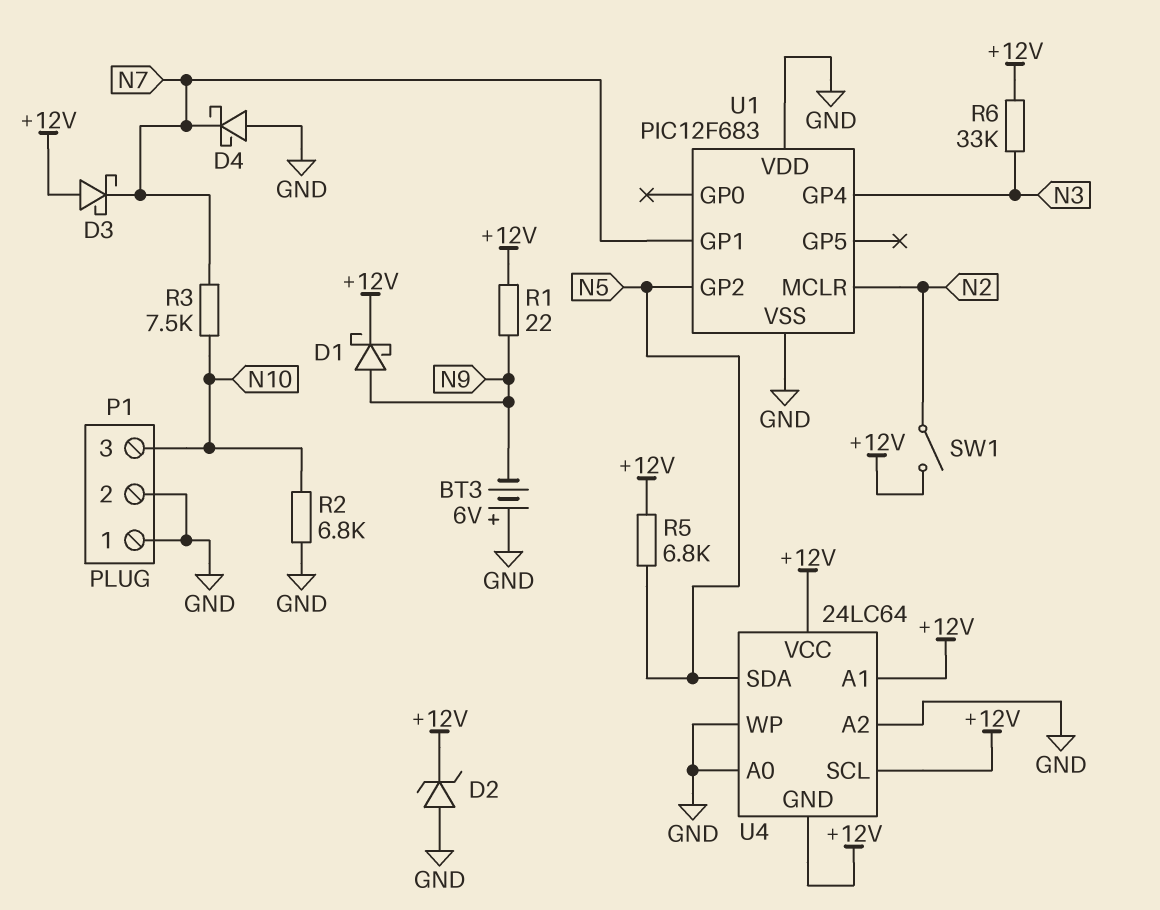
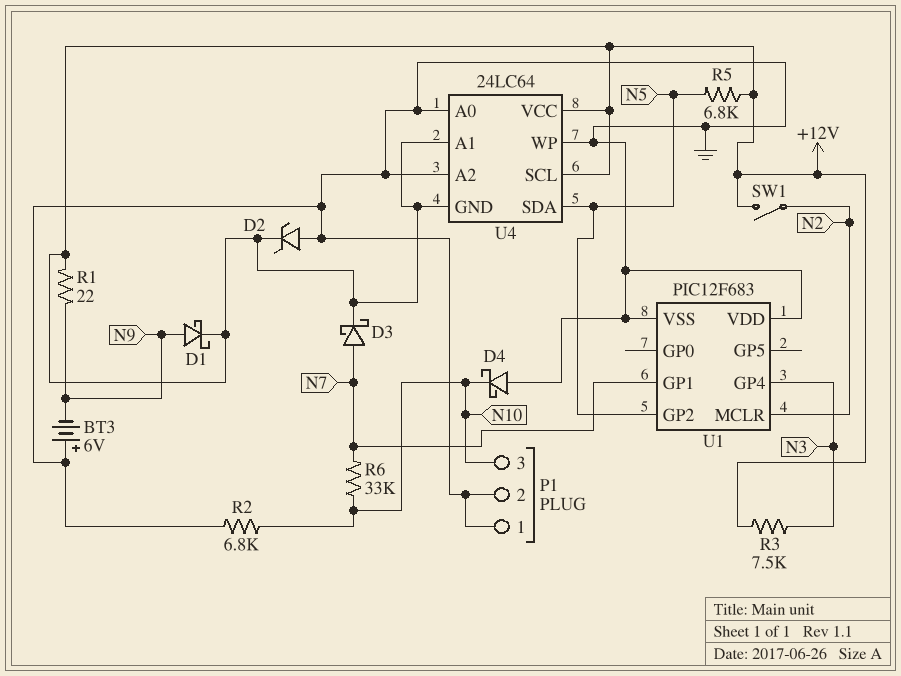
D3: schottky (A +12V, K N7) -> schottky (A N7, K +12V)
D4: schottky (A GND, K N7) -> schottky (A GND, K N10)
R3: 7.5k (N7, N10) -> 7.5k (+12V, N3)
R6: 33k (+12V, N3) -> 33k (N7, N10)

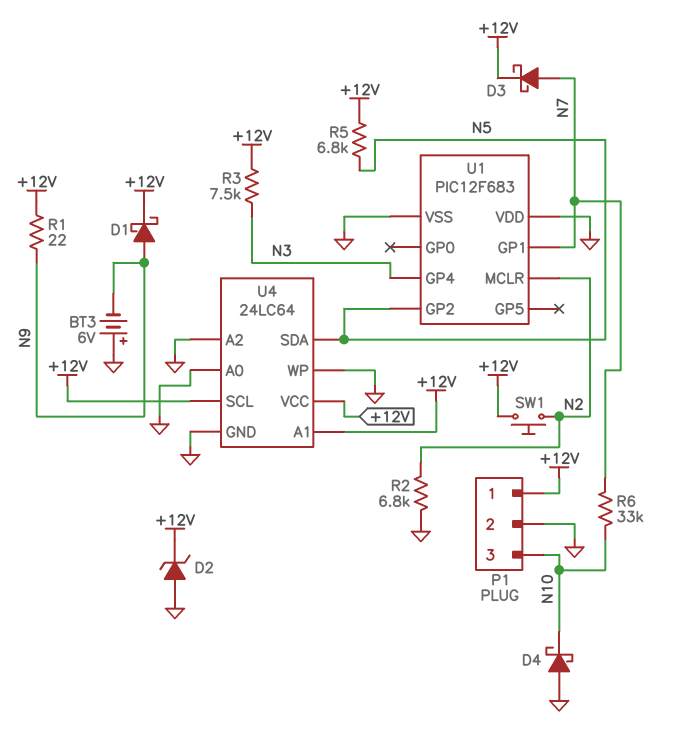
P1 pin 1: GND -> +12V
R2: 6.8k (GND, N10) -> 6.8k (GND, N2)
SW1: switch (+12V, N2) -> button (+12V, N2)
U4 pin GND: +12V -> GND

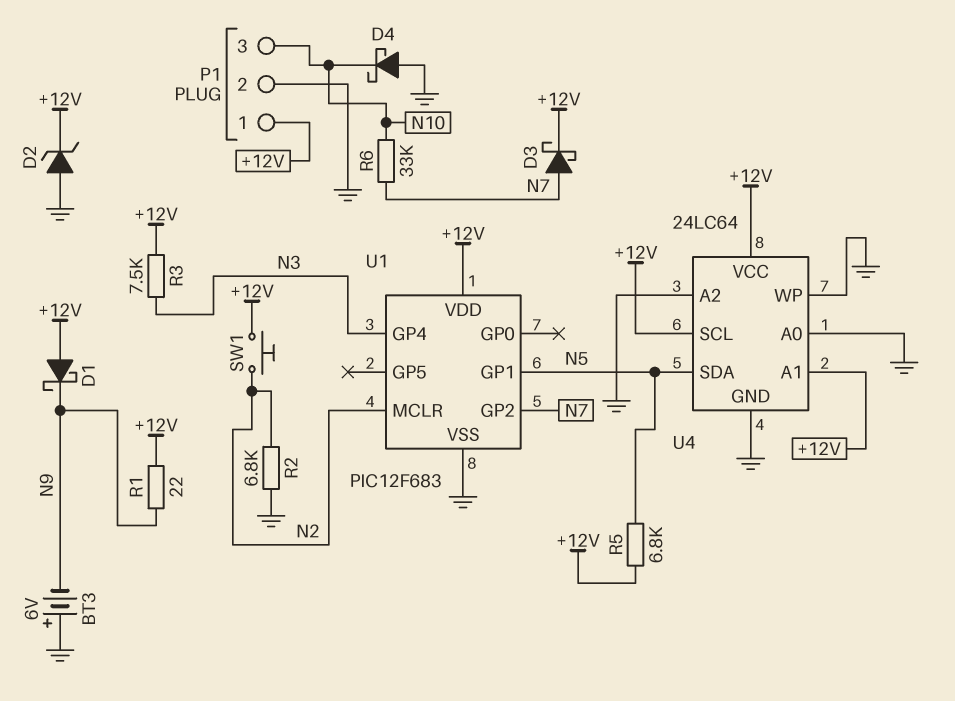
D1: schottky (A N9, K +12V) -> schottky (A +12V, K N9)
U1 pin GP1: N7 -> N5
U1 pin GP2: N5 -> N7
U1 pin VDD: GND -> +12V

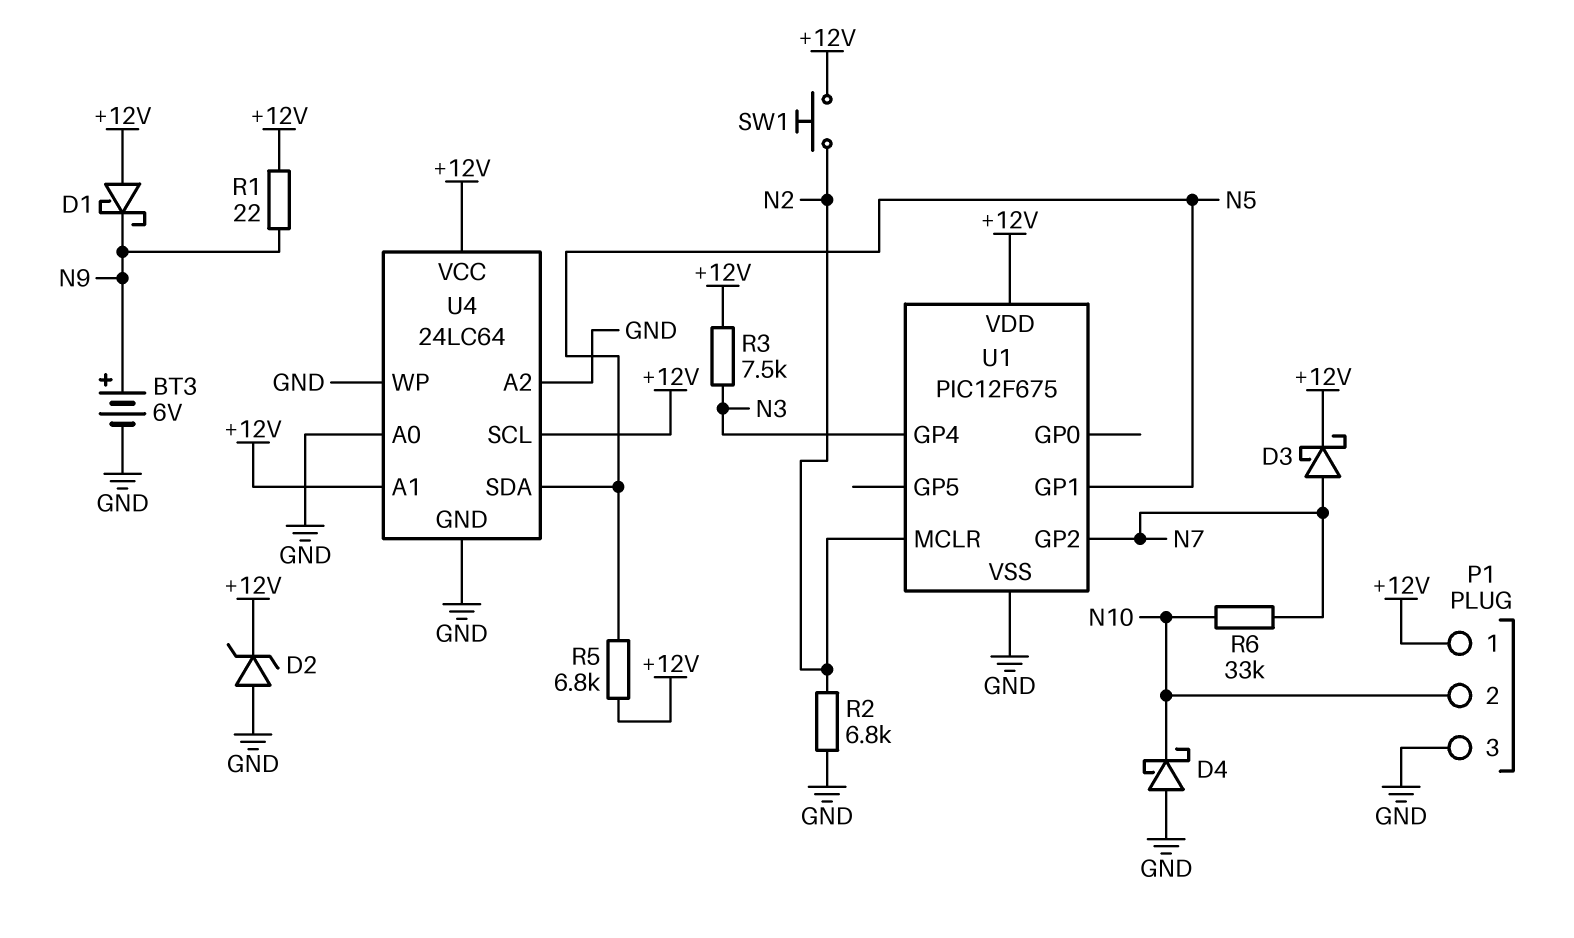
BT3: 6V (plus GND, minus N9) -> 6V (plus N9, minus GND)
P1 pin 2: GND -> N10
P1 pin 3: N10 -> GND
U1: PIC12F683 -> PIC12F675

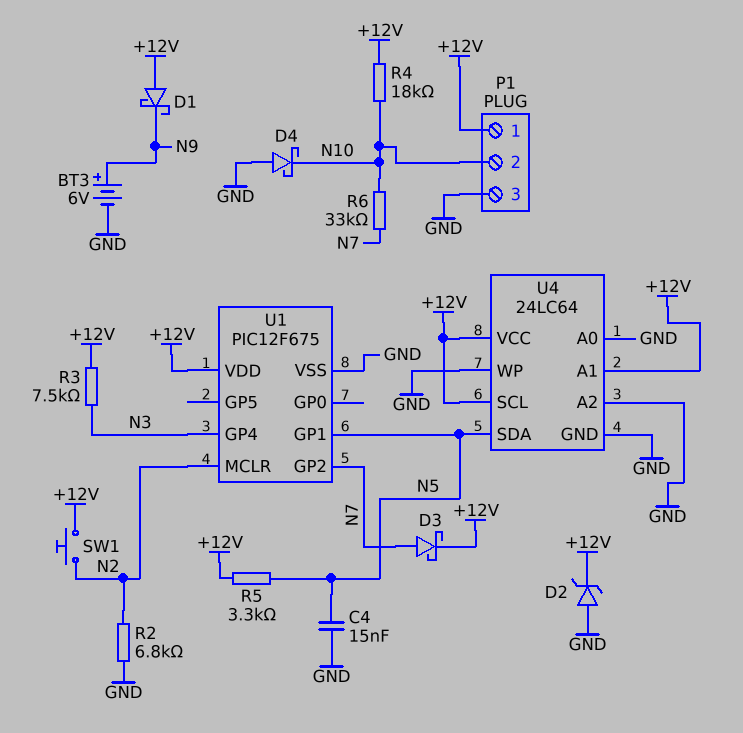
C4: none -> 15nF (GND, N5)
R1: 22 (+12V, N9) -> none
R4: none -> 18k (+12V, N10)
R5: 6.8k (+12V, N5) -> 3.3k (+12V, N5)

